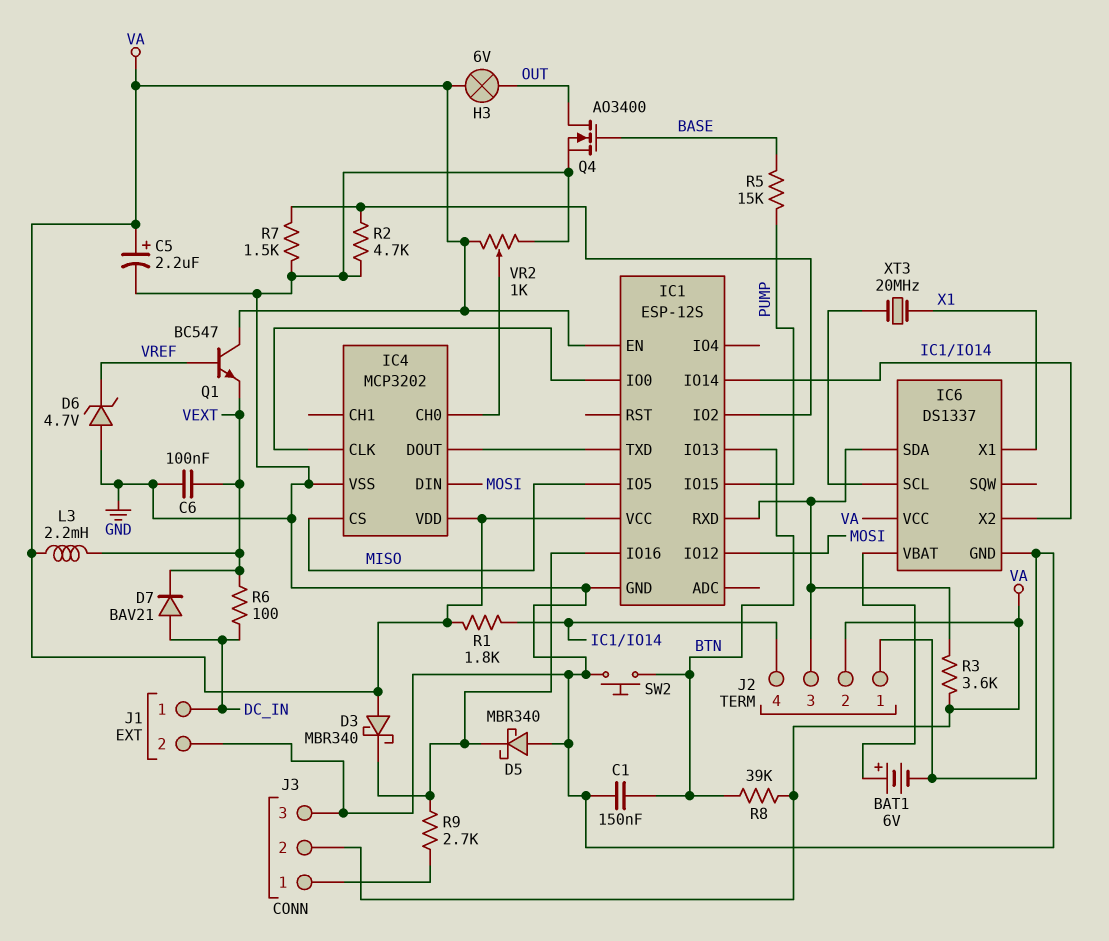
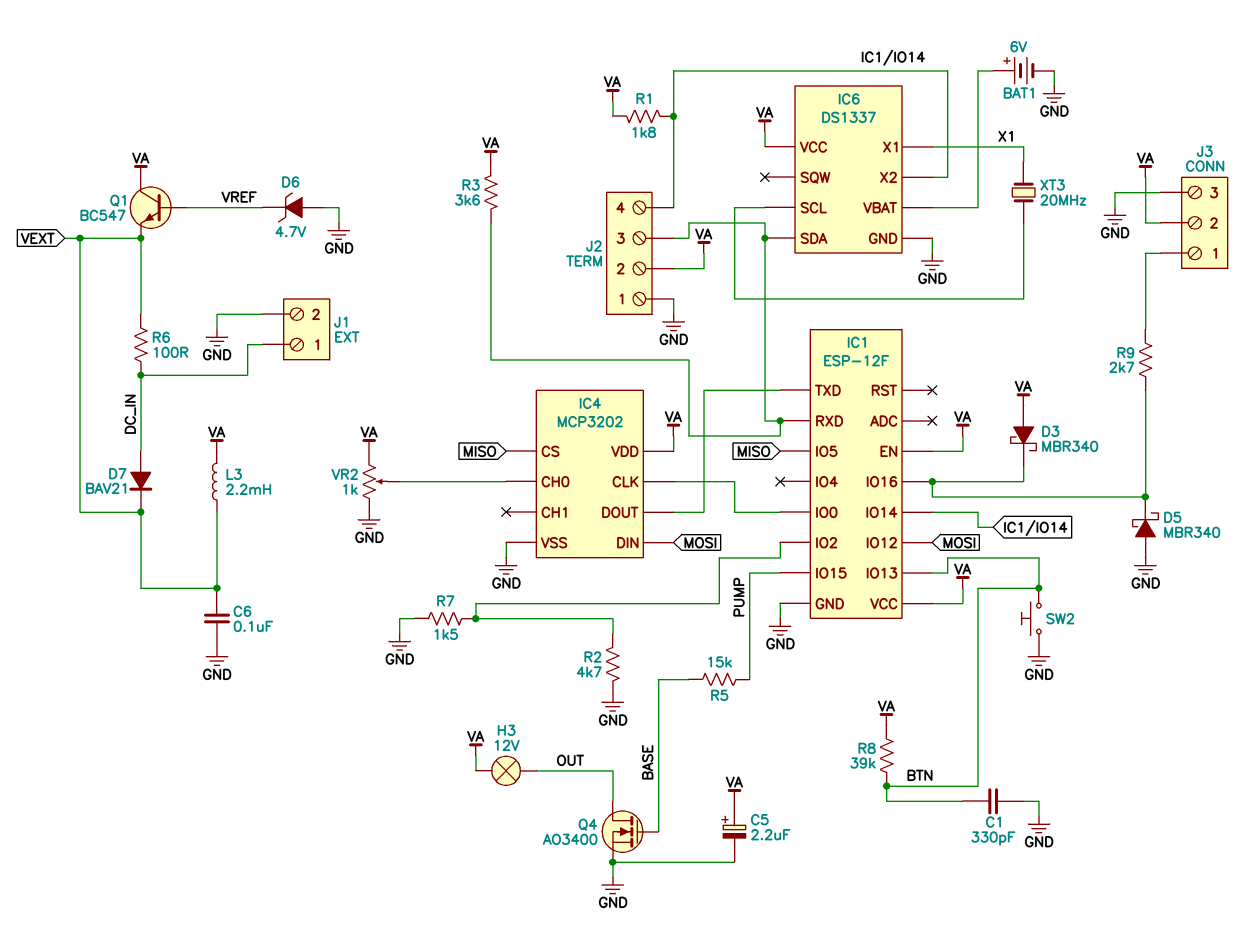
C1: 150nF (BTN, GND) -> 330pF (BTN, GND)
H3: lamp 6V (OUT, VA) -> lamp 12V (OUT, VA)
IC1: ESP-12S -> ESP-12F

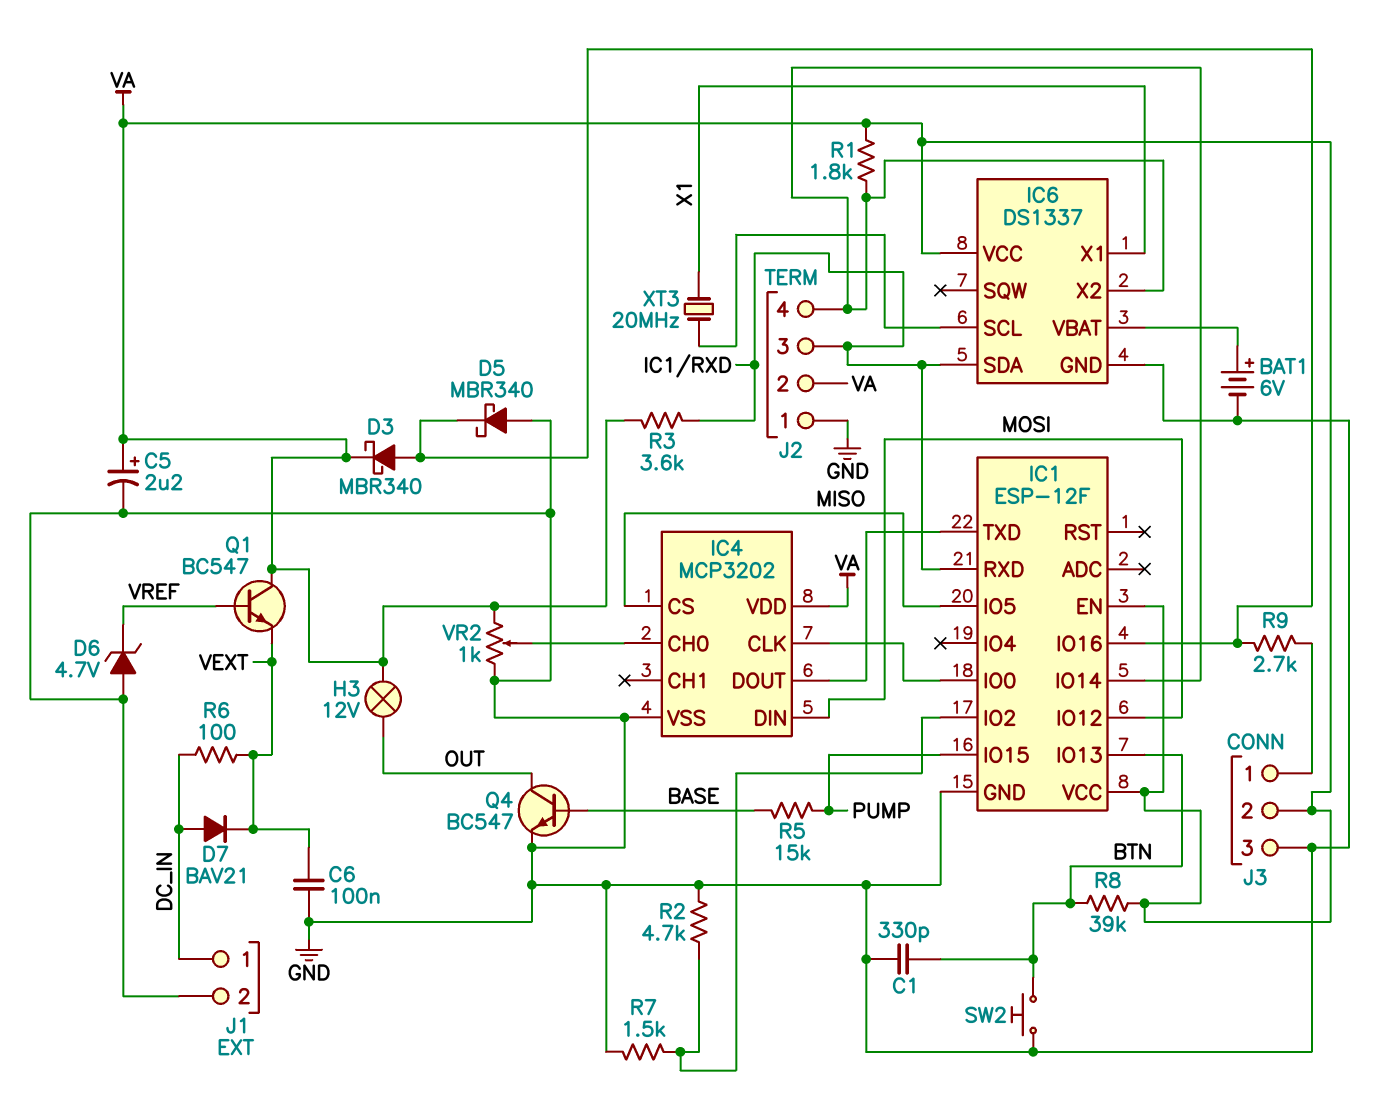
D3: schottky MBR340 (A VA, K IC1/IO16) -> schottky MBR340 (A IC1/IO16, K VA)
L3: 2.2mH (VA, VEXT) -> none
Q4: NMOS AO3400 (G BASE, D OUT, S GND) -> NPN BC547 (B BASE, C OUT, E GND)

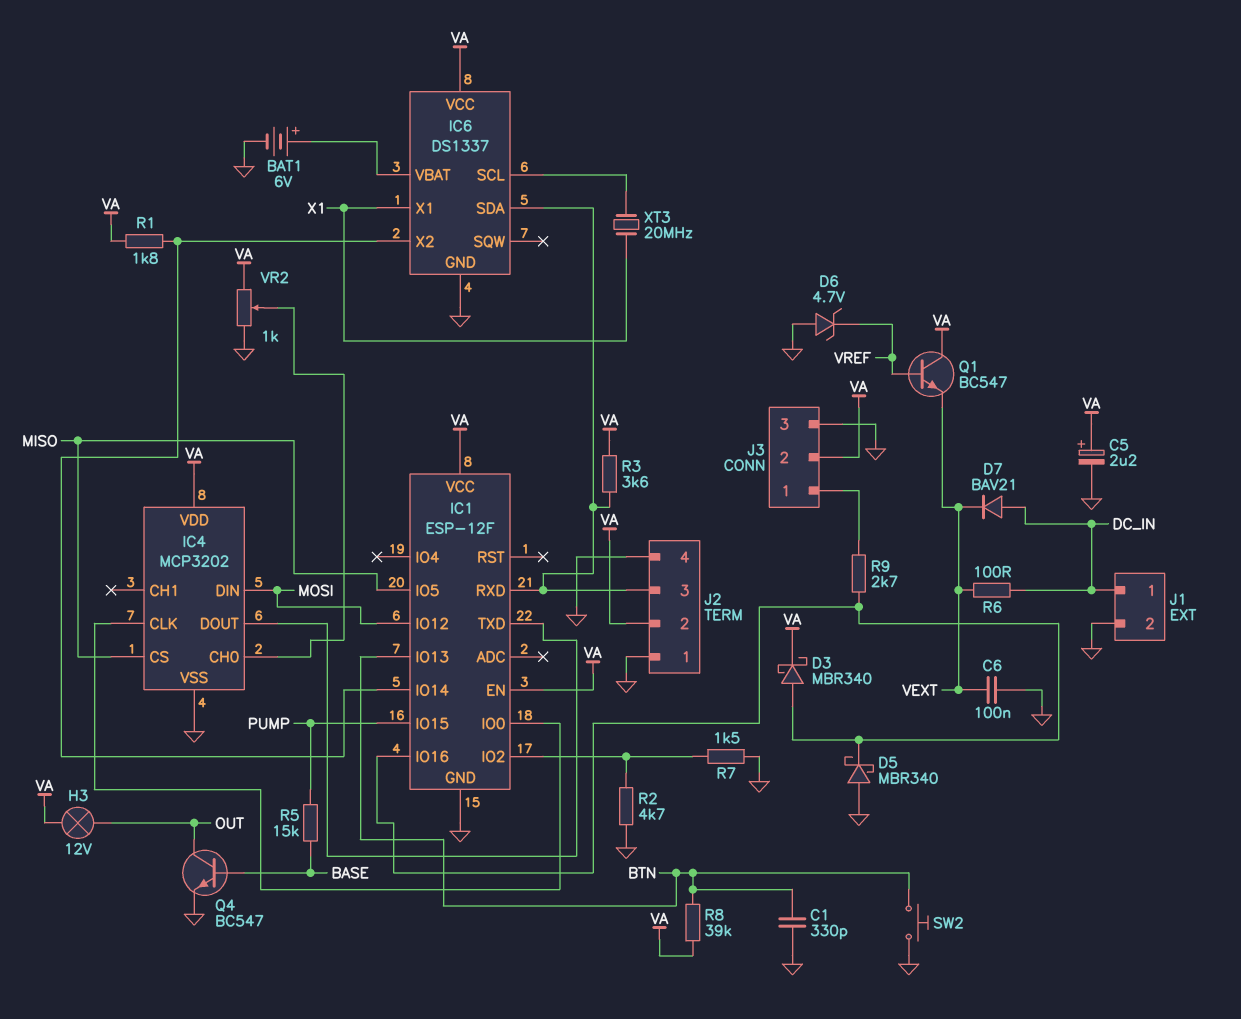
J2 pin 4: IC1/IO14 -> GND

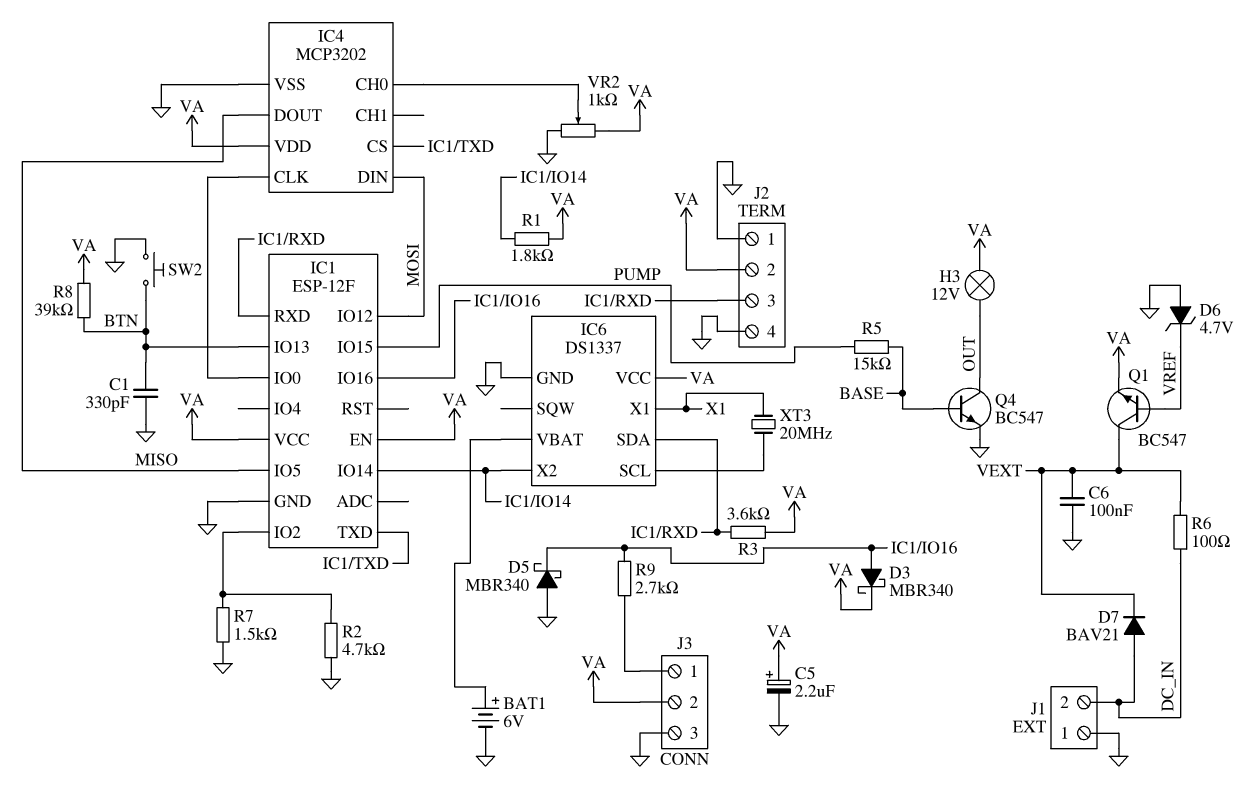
IC4 pin CS: MISO -> IC1/TXD
IC4 pin DOUT: IC1/TXD -> MISO
J1 pin 1: DC_IN -> GND
J1 pin 2: GND -> DC_IN
Q1: NPN BC547 (B VREF, C VA, E VEXT) -> NPN BC547 (B VREF, C VEXT, E VA)

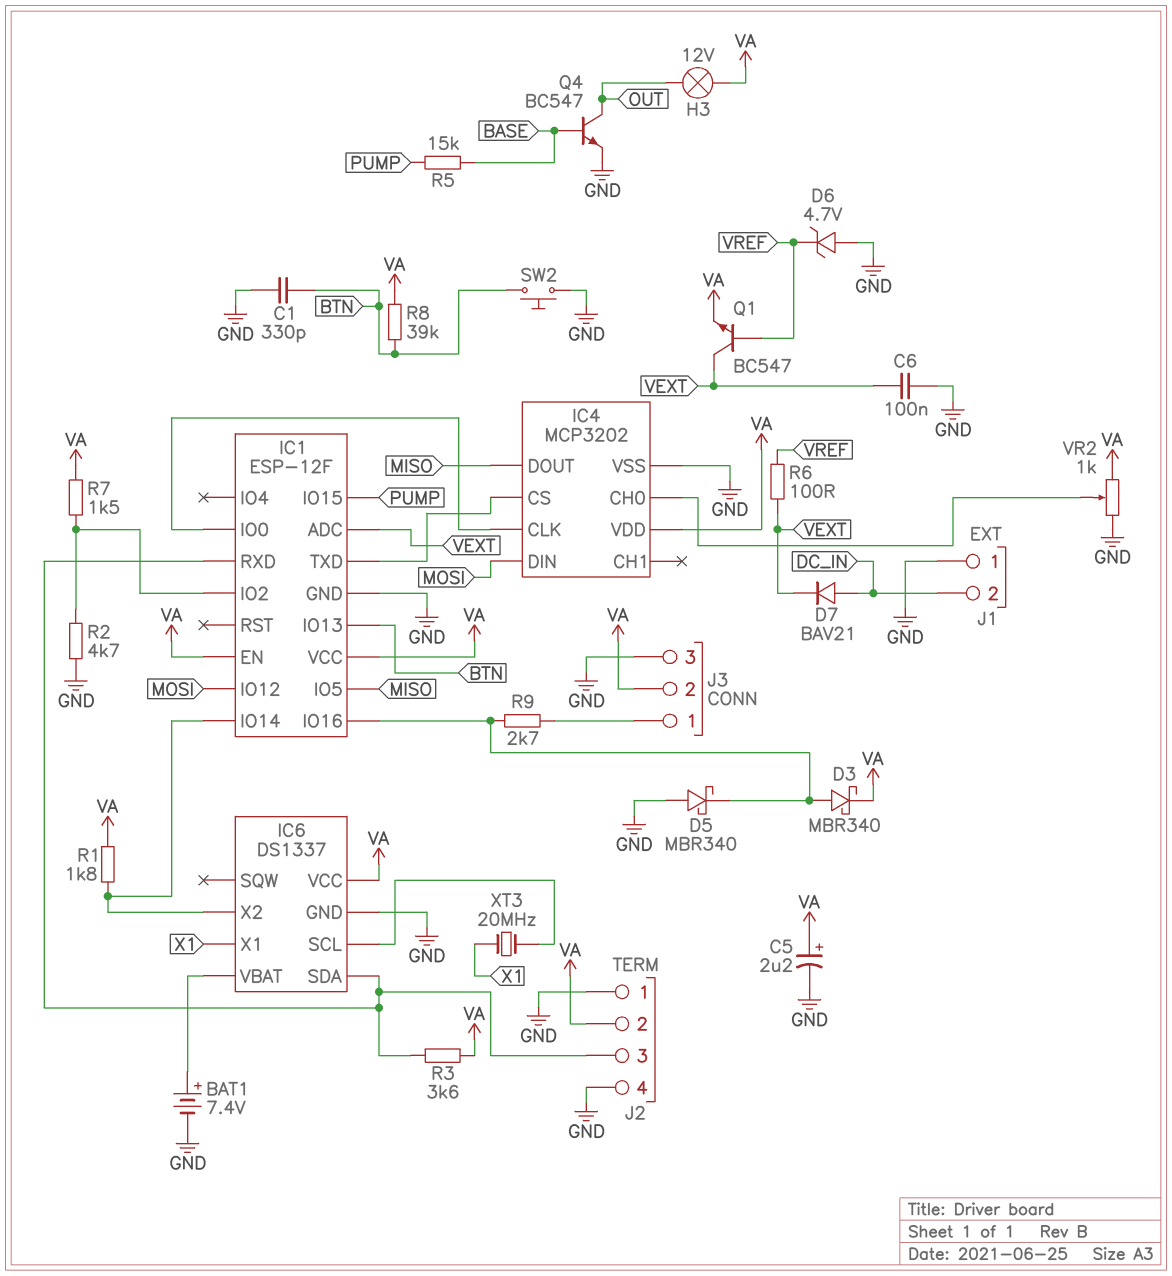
BAT1: 6V (plus IC6/VBAT, minus GND) -> 7.4V (plus IC6/VBAT, minus GND)
IC1 pin ADC: none -> VEXT
R6: 100 (DC_IN, VEXT) -> 100 (VEXT, VREF)
R7: 1.5k (GND, IC1/IO2) -> 1.5k (IC1/IO2, VA)

